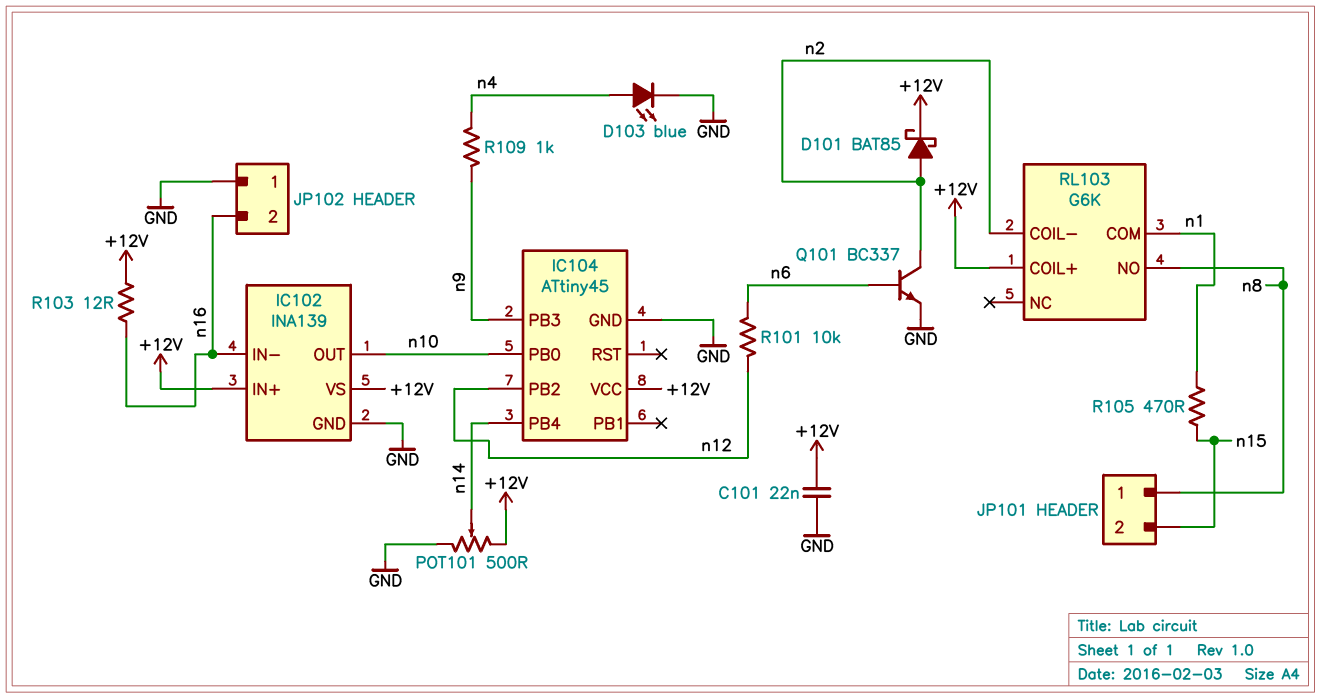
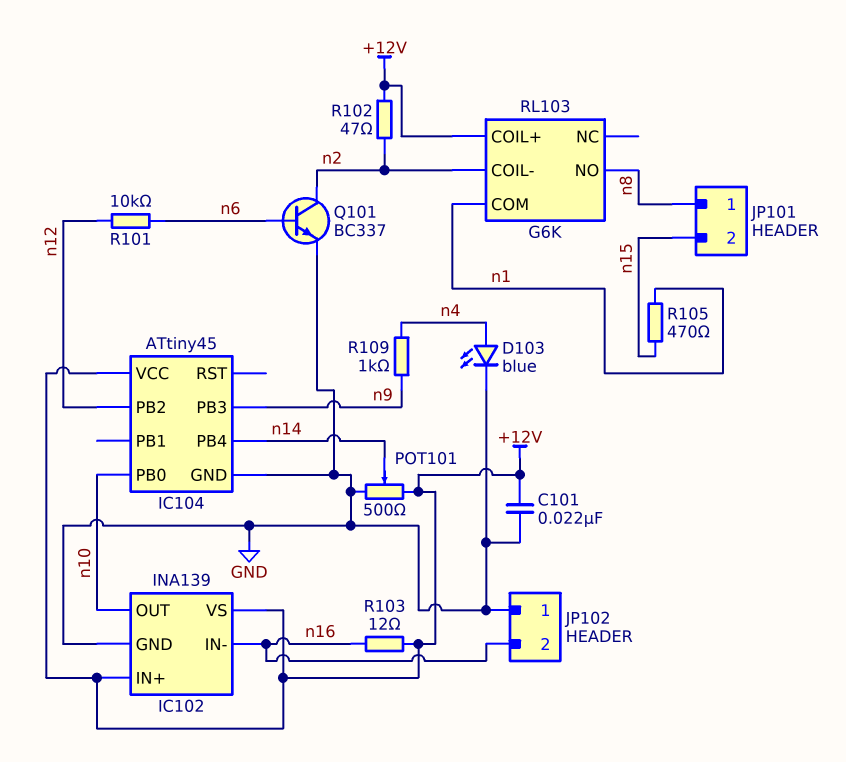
D101: schottky BAT85 (A n2, K +12V) -> none
R102: none -> 47 (+12V, n2)

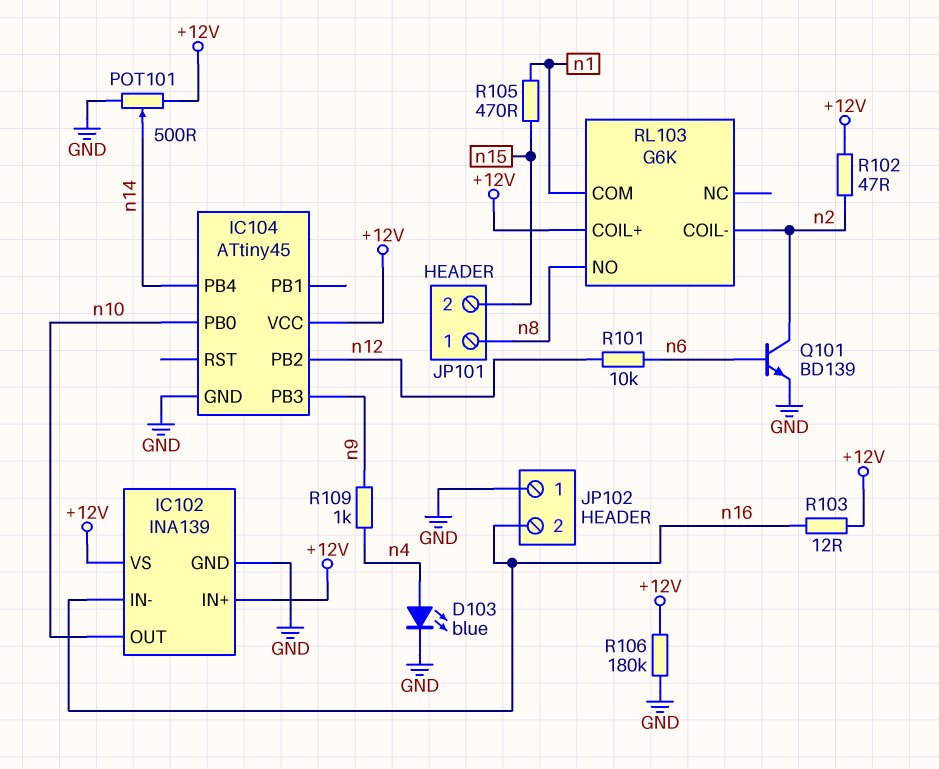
C101: 22nF (+12V, GND) -> none
Q101: NPN BC337 (B n6, C n2, E GND) -> NPN BD139 (B n6, C n2, E GND)
R106: none -> 180k (+12V, GND)

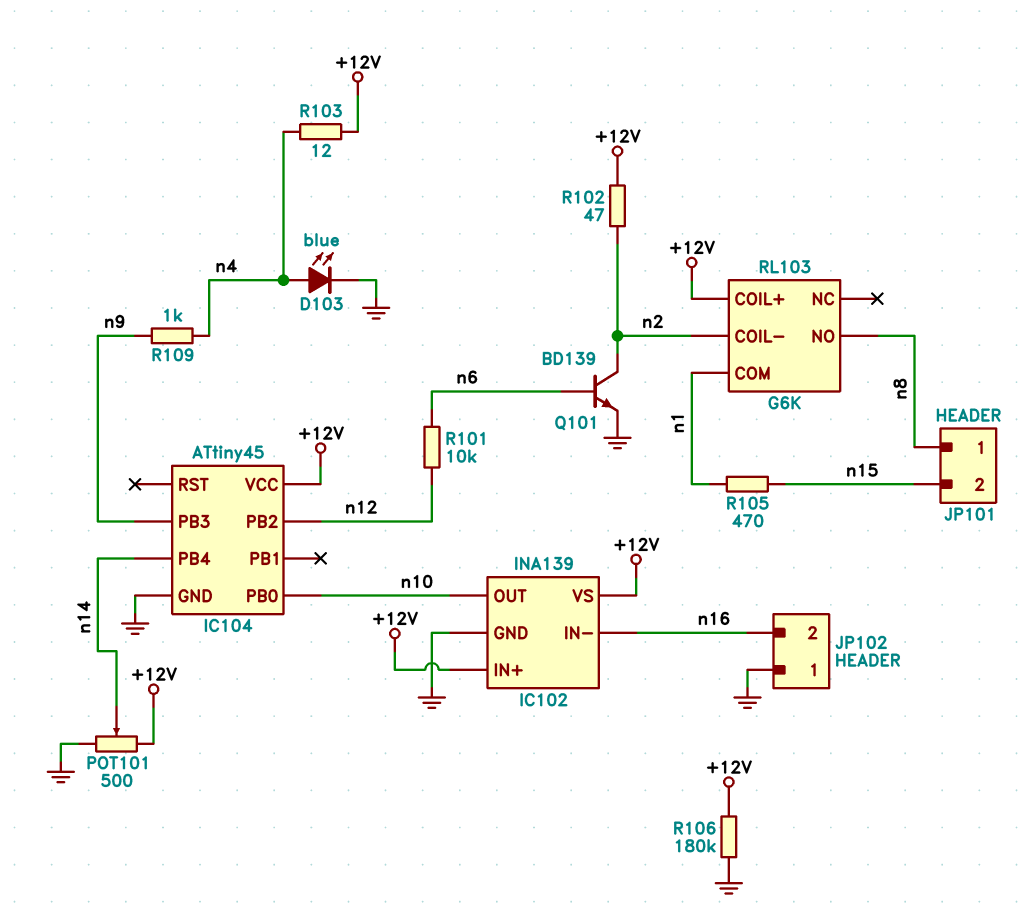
R103: 12 (+12V, n16) -> 12 (+12V, n4)

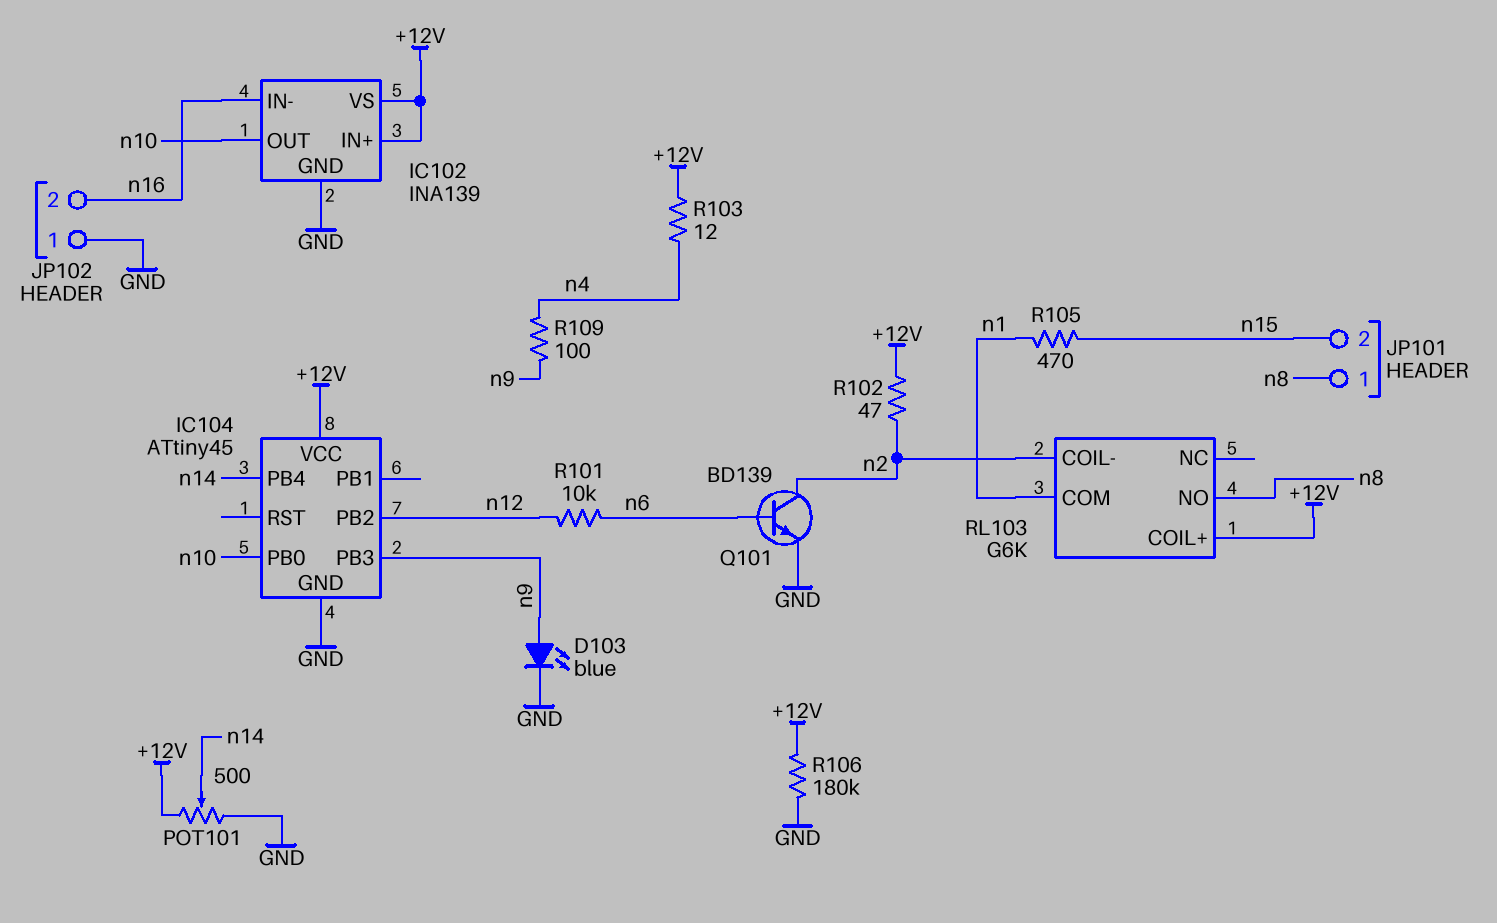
D103: LED blue (A n4, K GND) -> LED blue (A n9, K GND)
R109: 1k (n4, n9) -> 100 (n4, n9)

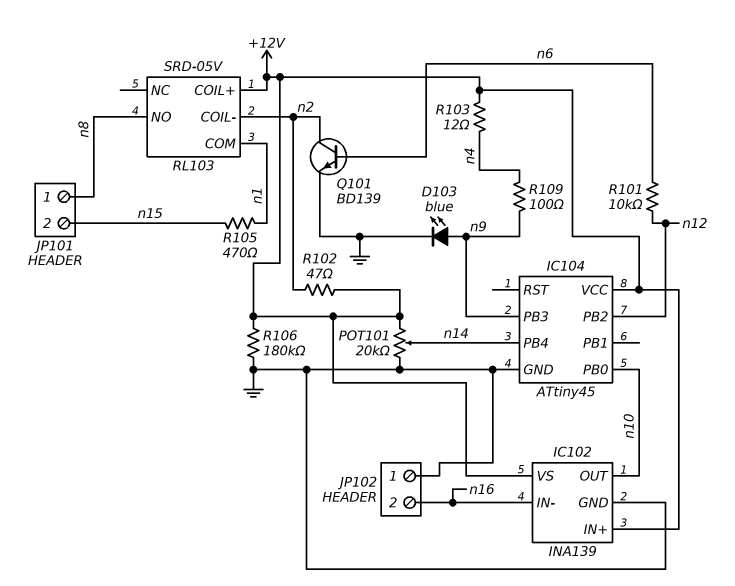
POT101: 500 (+12V, GND, wiper n14) -> 20k (+12V, GND, wiper n14)
RL103: G6K -> SRD-05V

